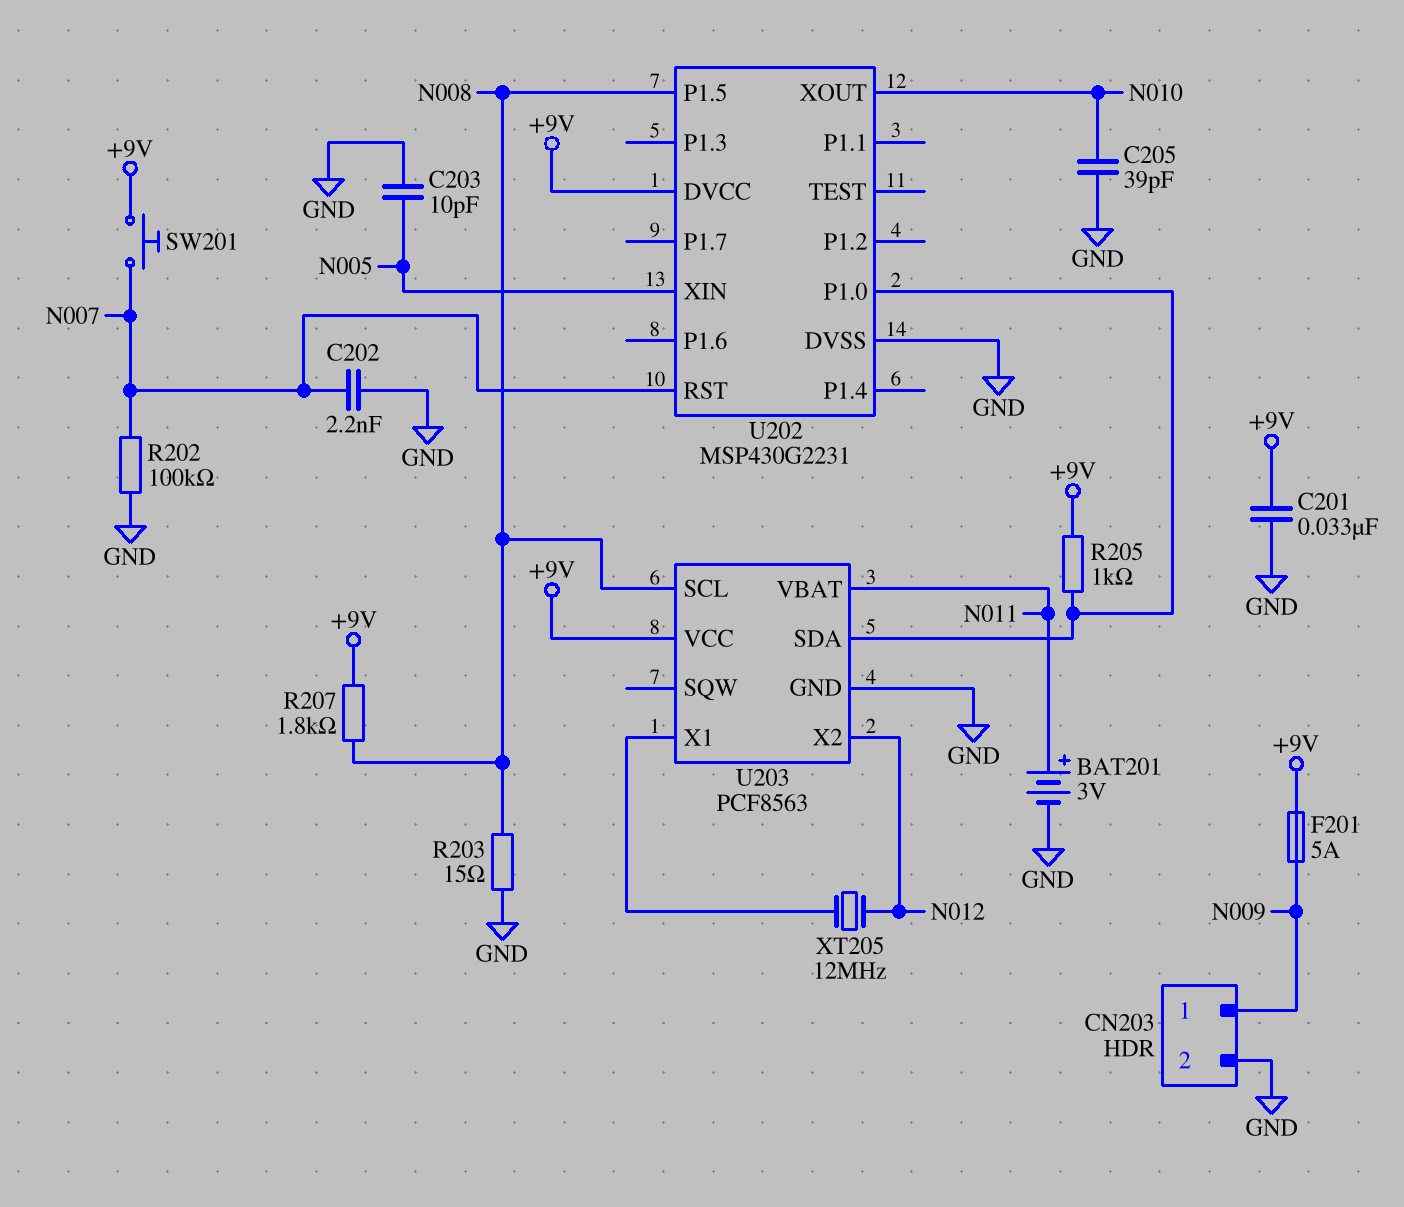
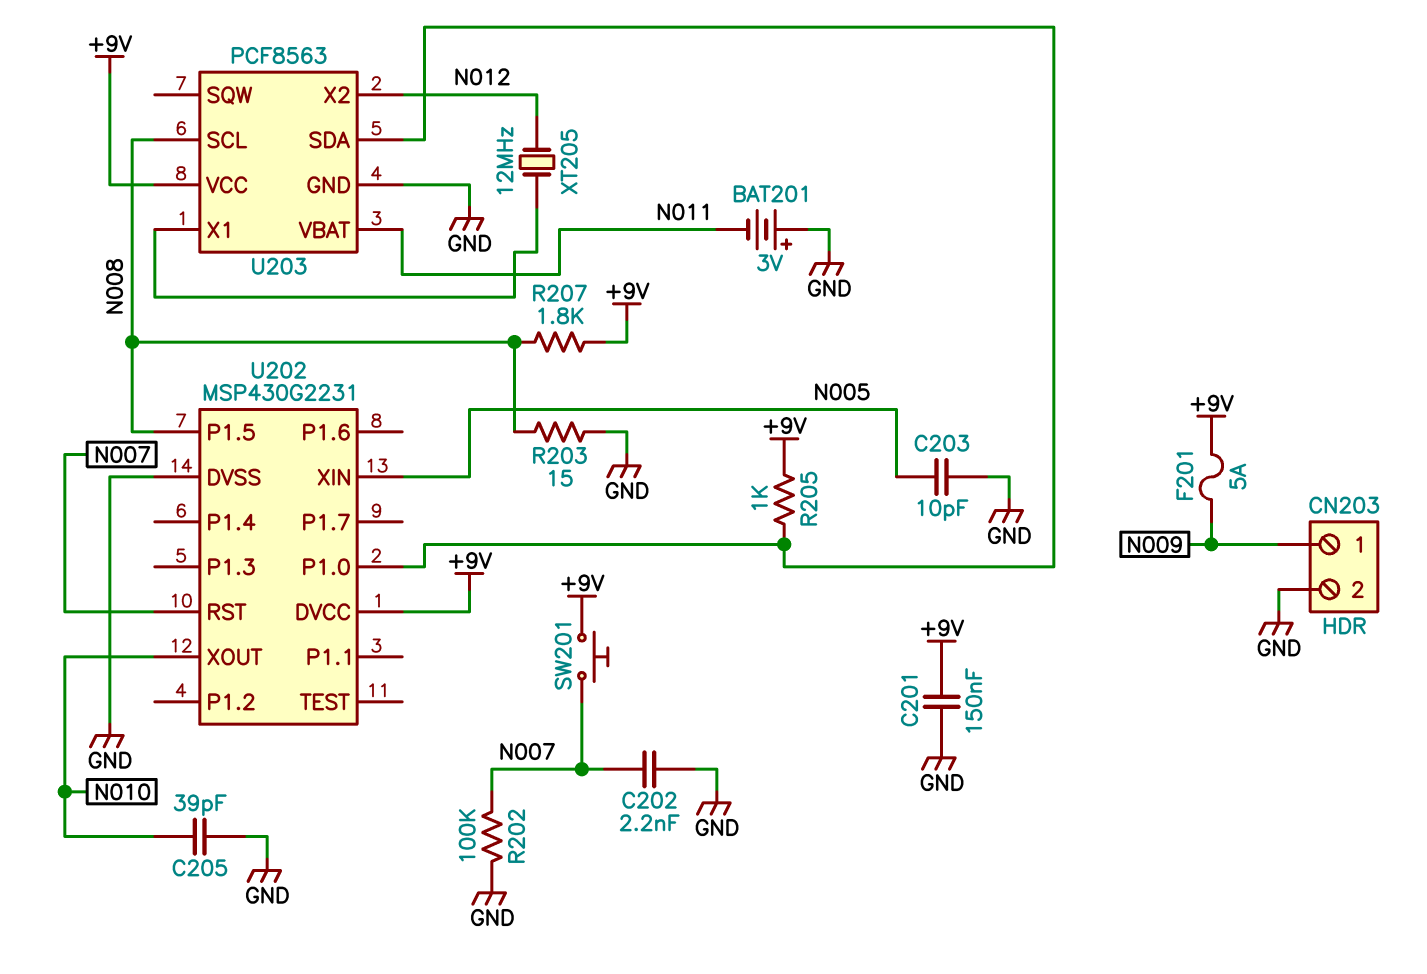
BAT201: 3V (plus N011, minus GND) -> 3V (plus GND, minus N011)
C201: 33nF (+9V, GND) -> 150nF (+9V, GND)

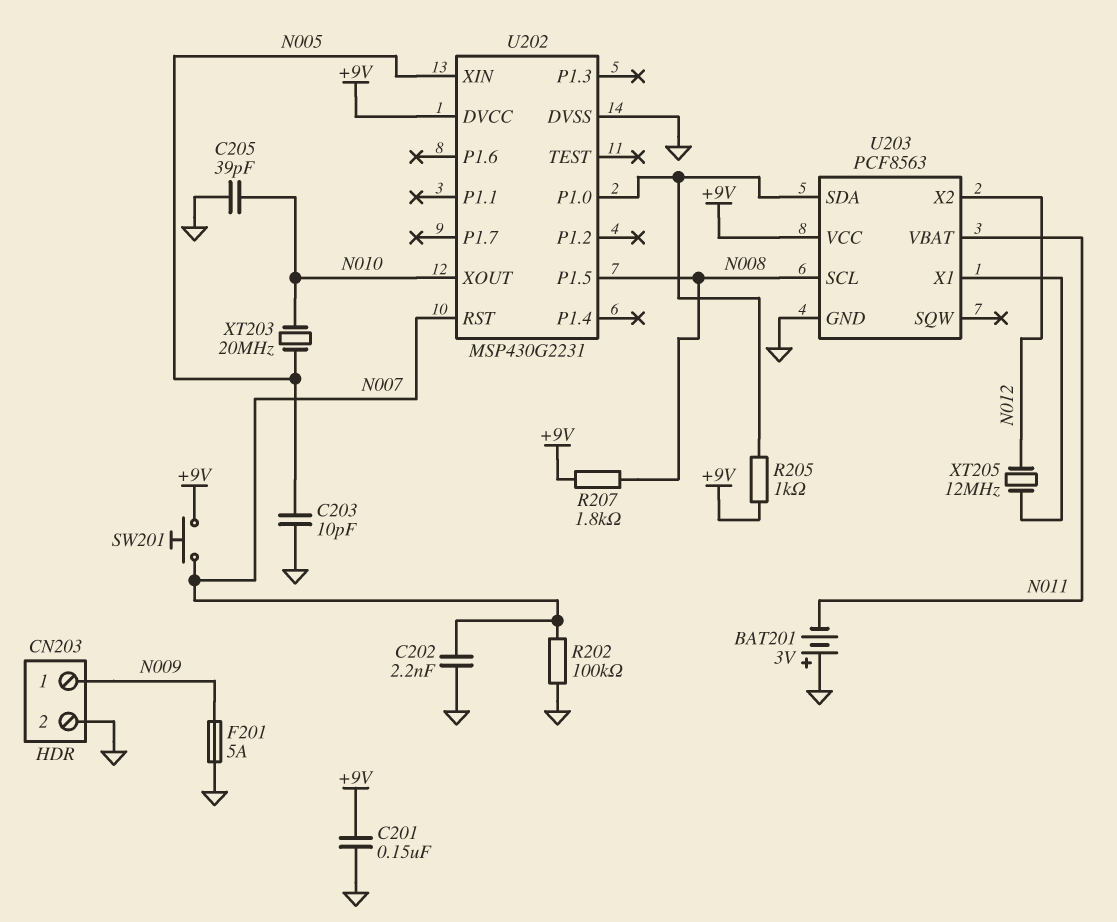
F201: 5A (+9V, N009) -> 5A (GND, N009)
R203: 15 (GND, N008) -> none
XT203: none -> 20MHz (N005, N010)

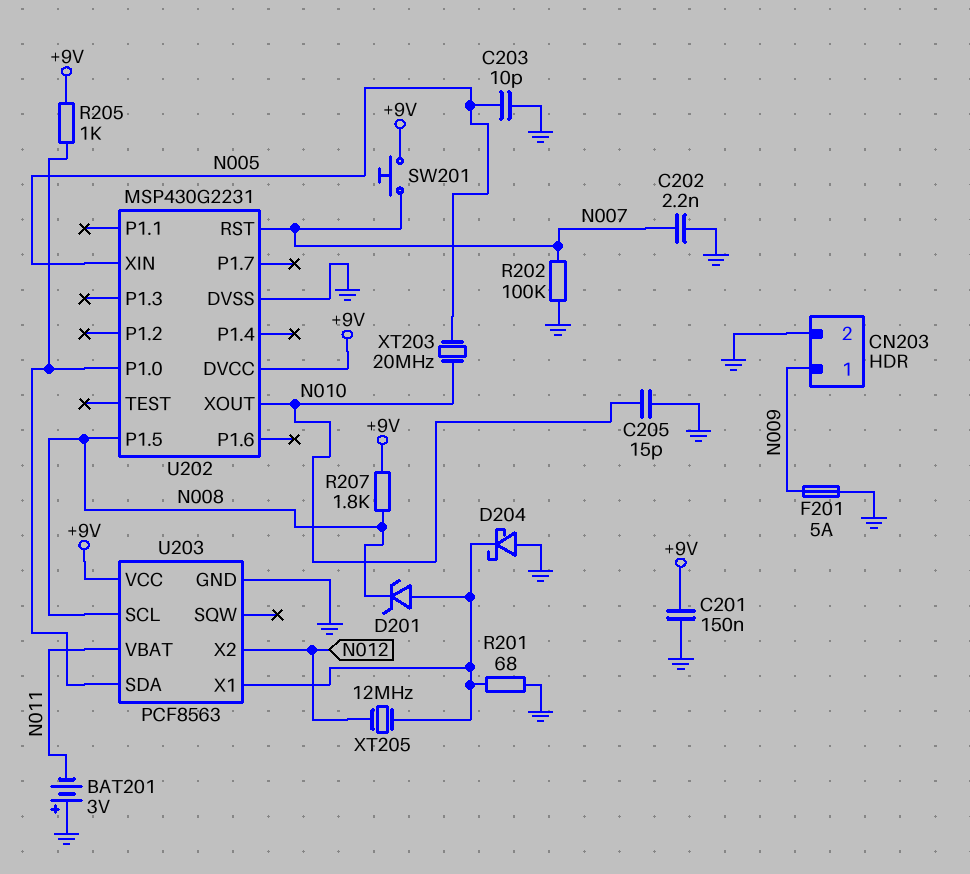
C205: 39pF (GND, N010) -> 15pF (GND, N010)
D201: none -> zener (A U203/X1, K N008)
D204: none -> schottky (A GND, K U203/X1)
R201: none -> 68 (GND, U203/X1)

